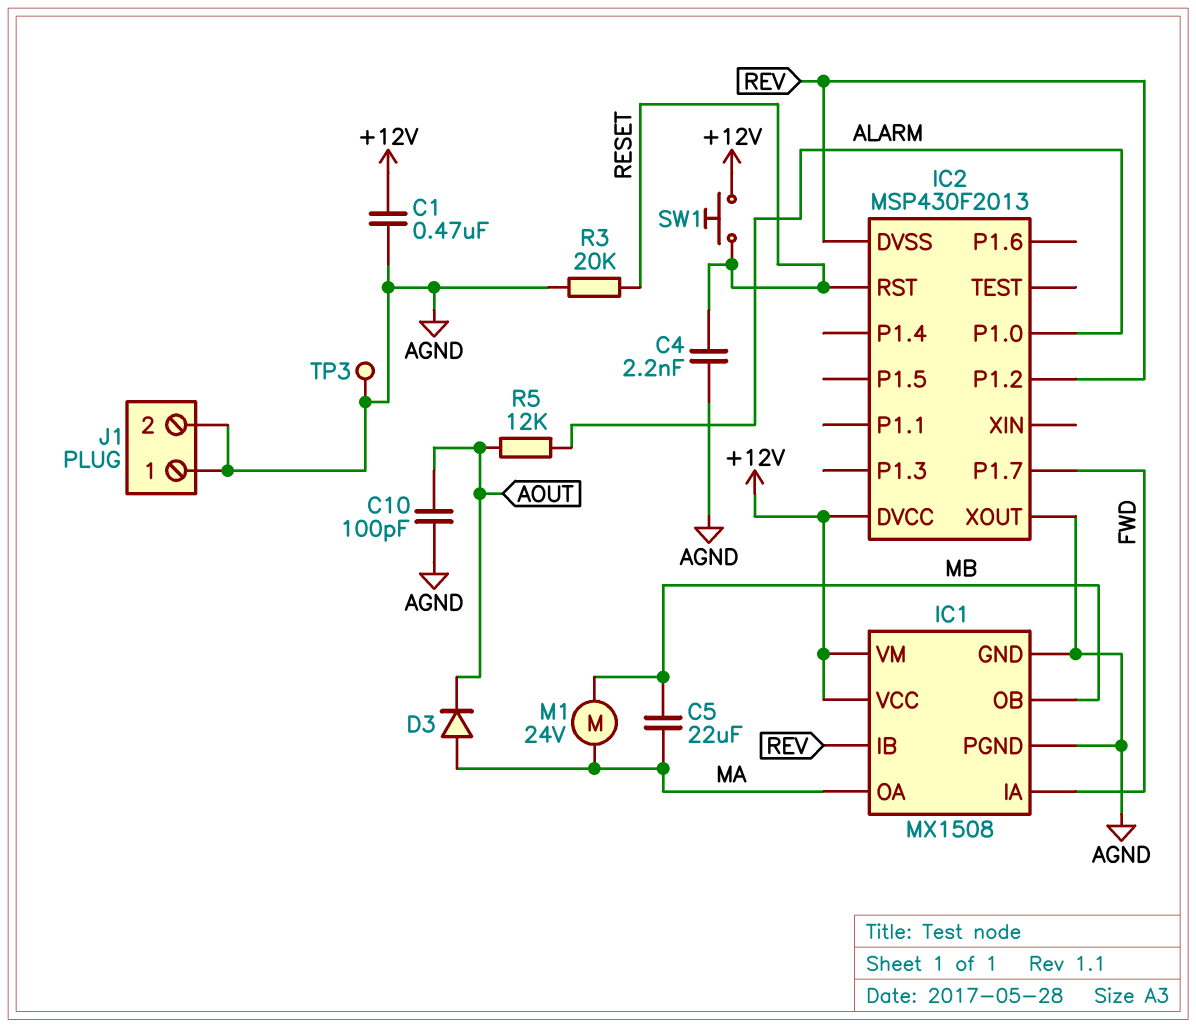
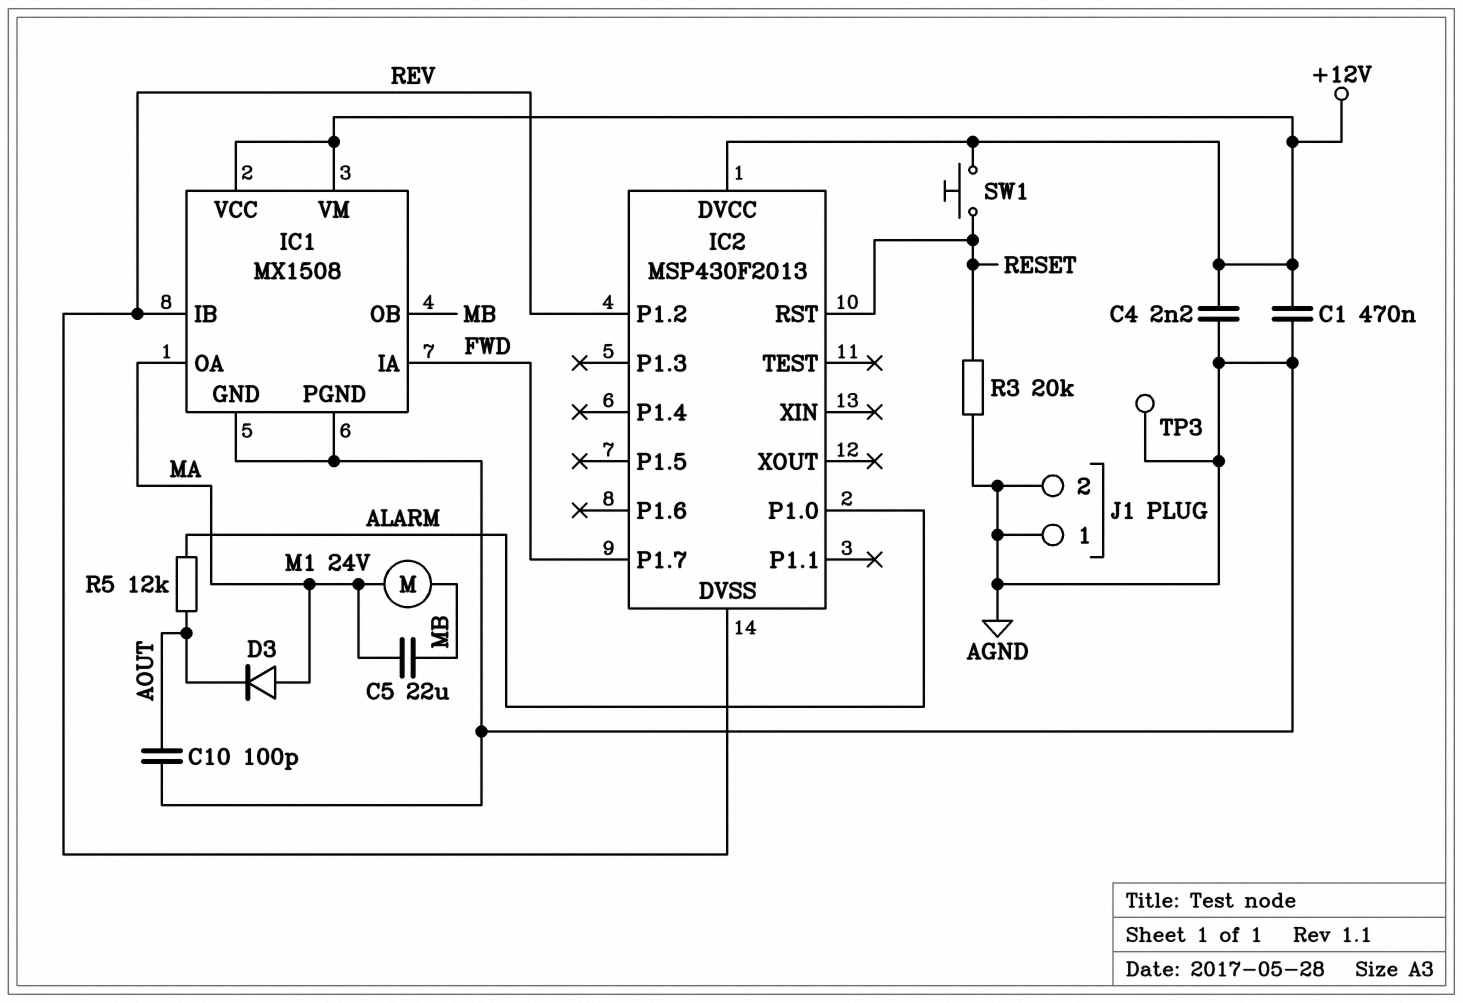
C4: 2.2nF (AGND, RESET) -> 2.2nF (+12V, AGND)
IC2 pin XOUT: AGND -> none

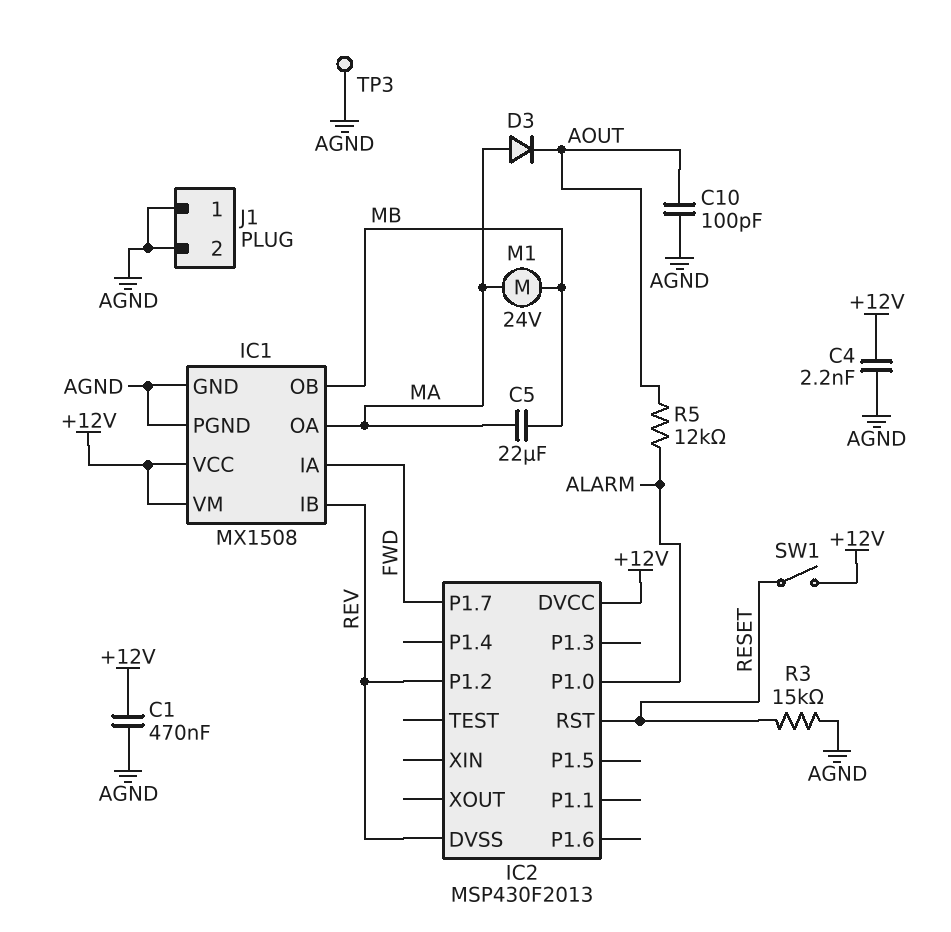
R3: 20k (AGND, RESET) -> 15k (AGND, RESET)
SW1: button (+12V, RESET) -> switch (+12V, RESET)

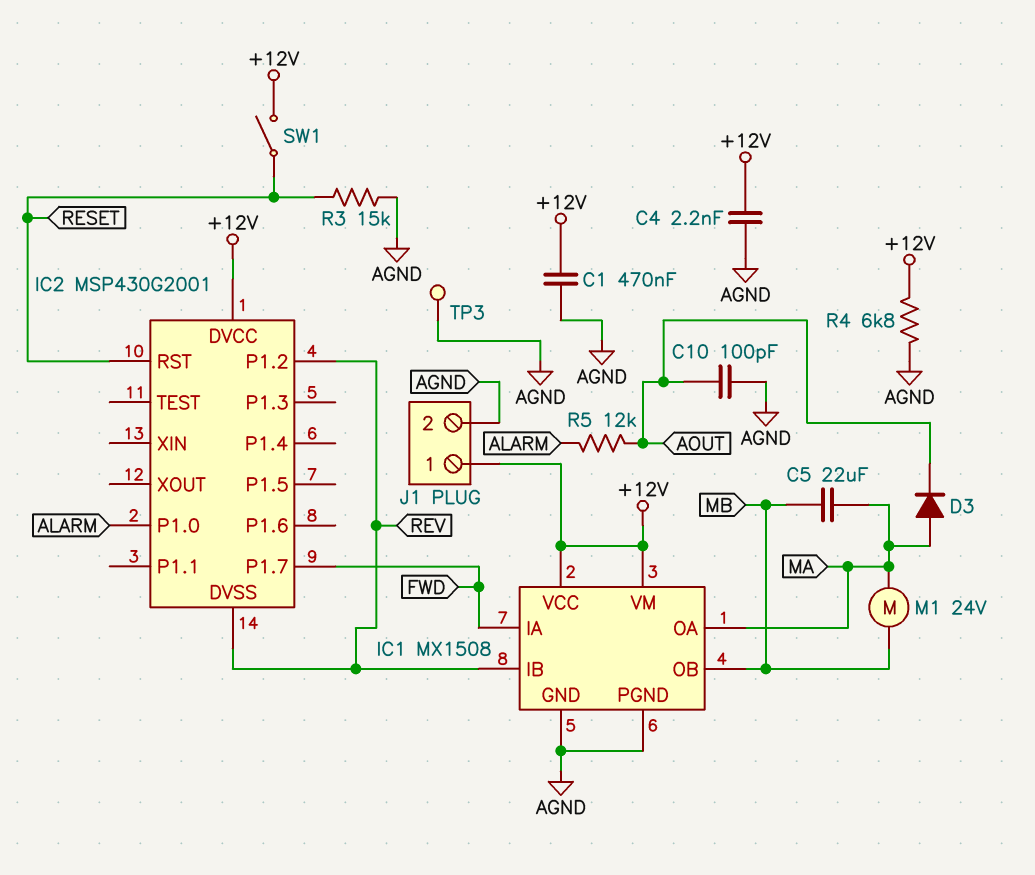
IC2: MSP430F2013 -> MSP430G2001
J1 pin 1: AGND -> +12V
R4: none -> 6.8k (+12V, AGND)

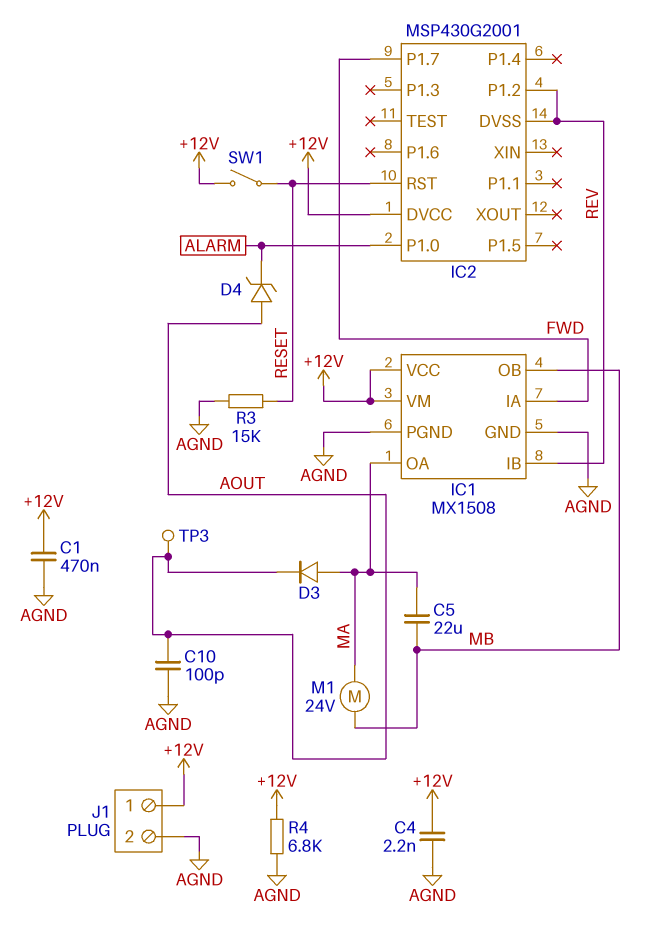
D4: none -> zener (A AOUT, K ALARM)
R5: 12k (ALARM, AOUT) -> none
TP3: test point (AGND) -> test point (AOUT)

